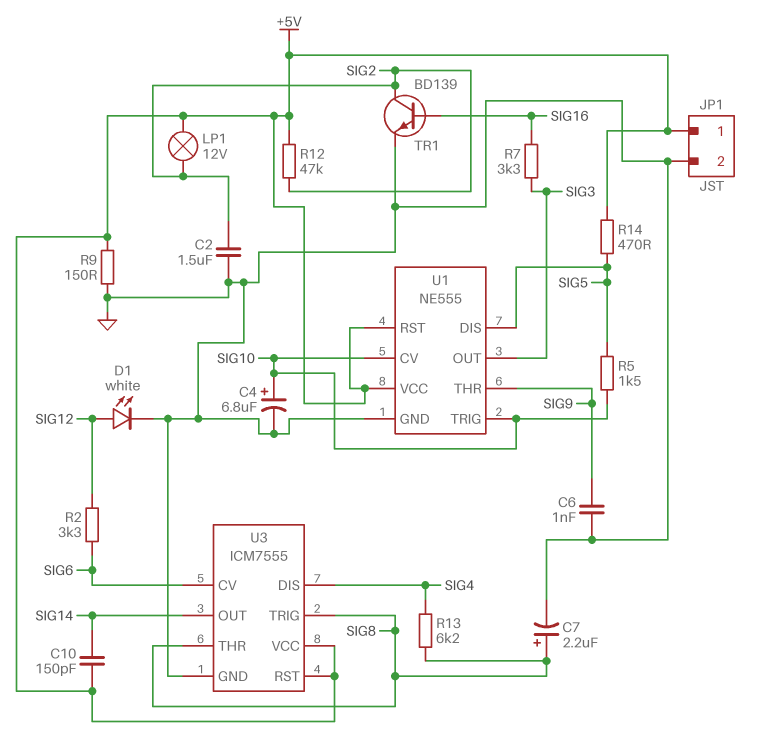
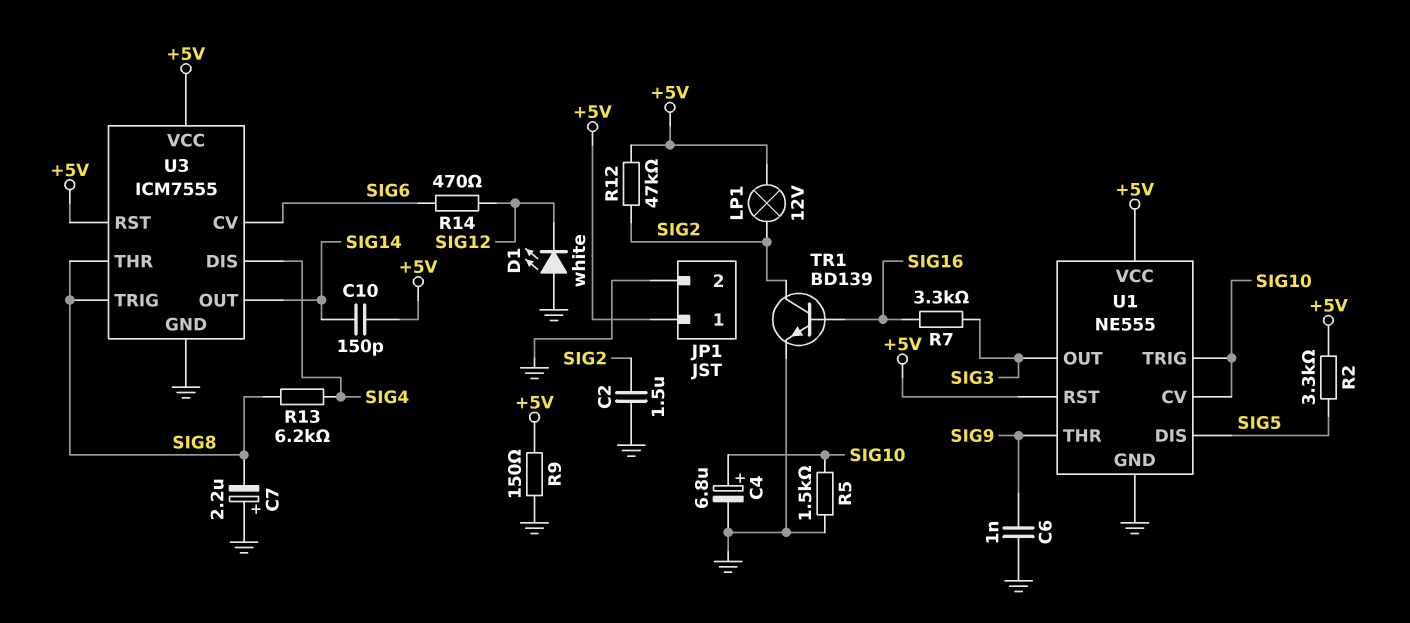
C7: 2.2uF (plus SIG8, minus GND) -> 2.2uF (plus GND, minus SIG8)
D1: LED white (A SIG12, K GND) -> LED white (A GND, K SIG12)
R2: 3.3k (SIG6, SIG12) -> 3.3k (+5V, SIG5)
R5: 1.5k (SIG5, SIG10) -> 1.5k (GND, SIG10)
R14: 470 (+5V, SIG5) -> 470 (SIG6, SIG12)

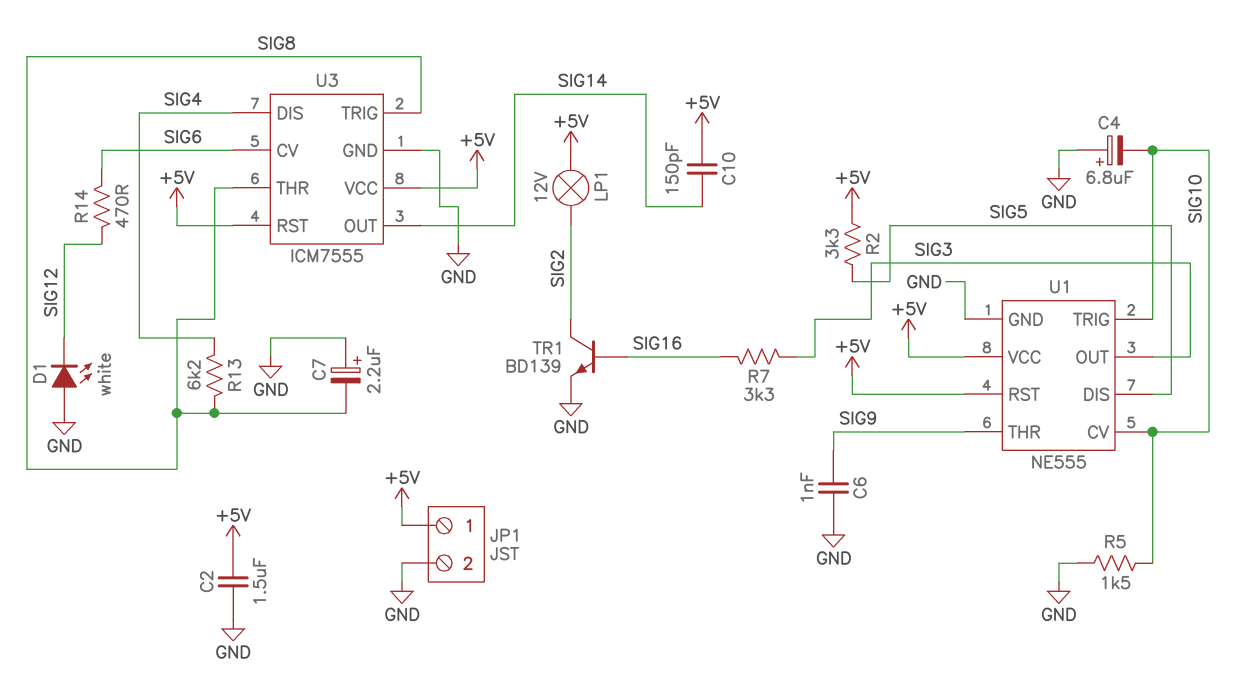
C2: 1.5uF (GND, SIG2) -> 1.5uF (+5V, GND)
C4: 6.8uF (plus SIG10, minus GND) -> 6.8uF (plus GND, minus SIG10)
R9: 150 (+5V, GND) -> none
R12: 47k (+5V, SIG2) -> none

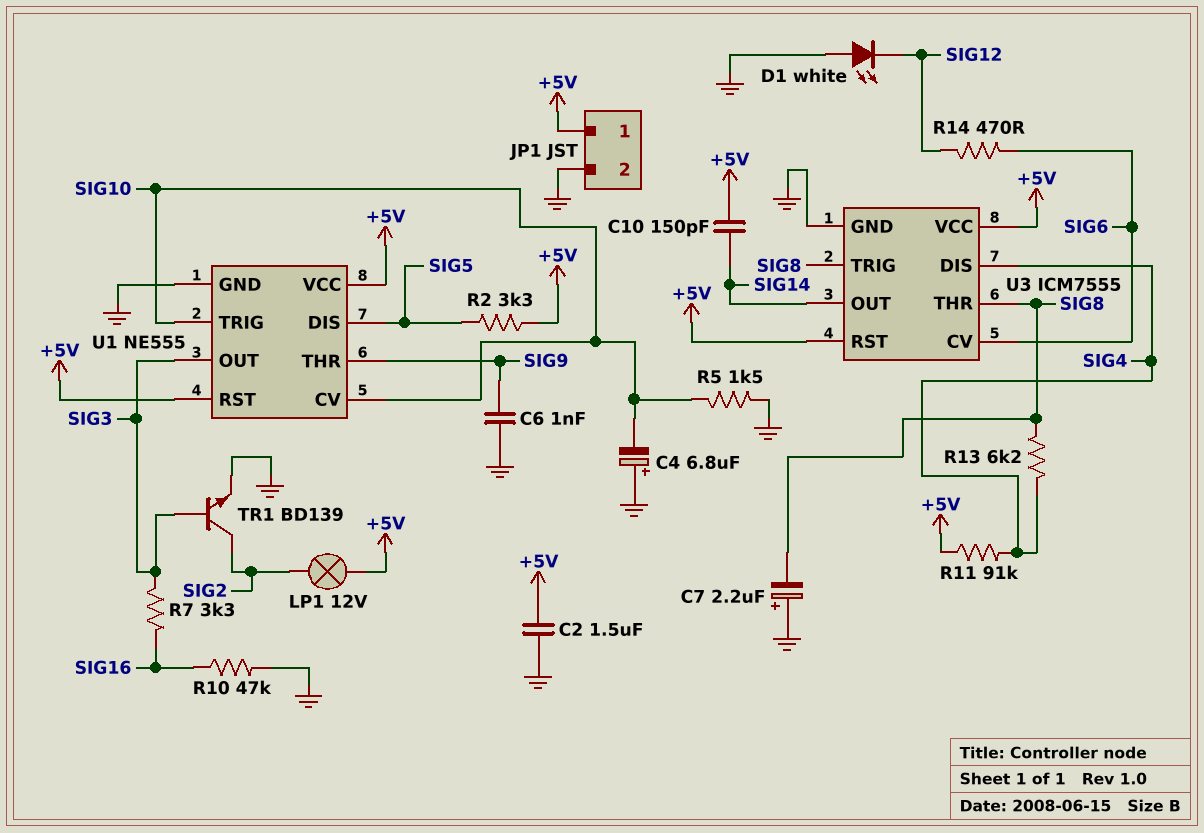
R10: none -> 47k (GND, SIG16)
R11: none -> 91k (+5V, SIG4)
TR1: NPN BD139 (B SIG16, C SIG2, E GND) -> NPN BD139 (B SIG3, C SIG2, E GND)

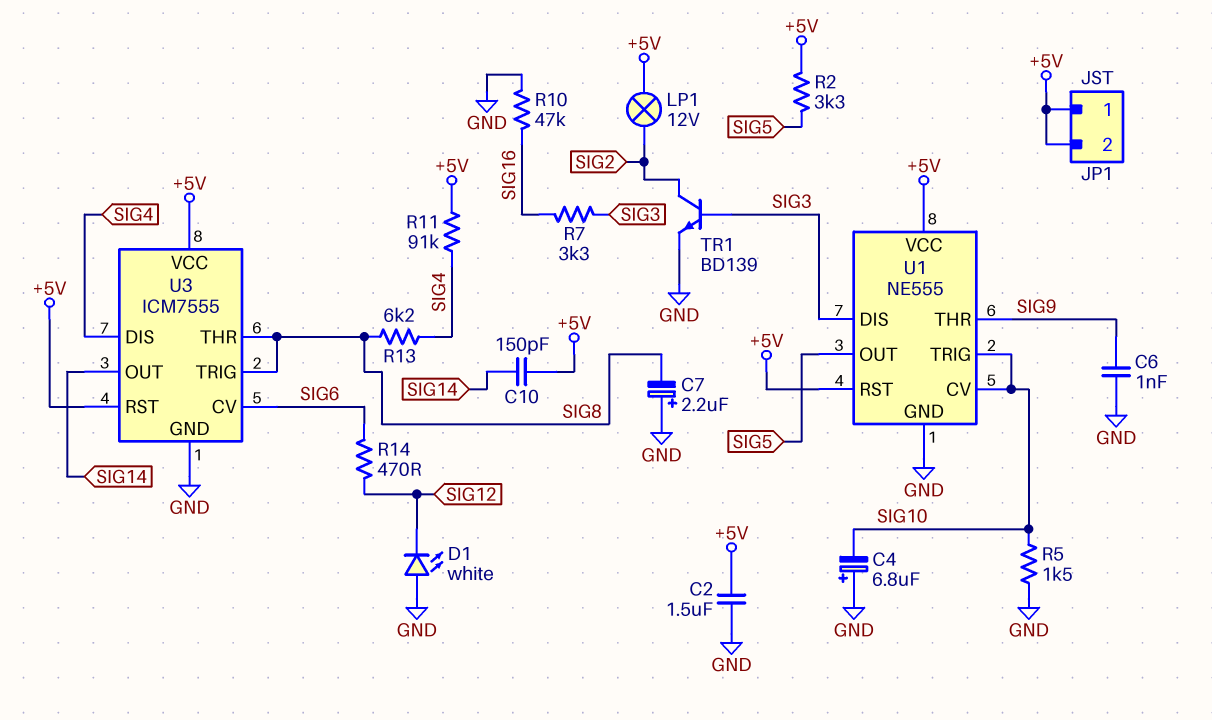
JP1 pin 2: GND -> +5V
U1 pin DIS: SIG5 -> SIG3
U1 pin OUT: SIG3 -> SIG5

